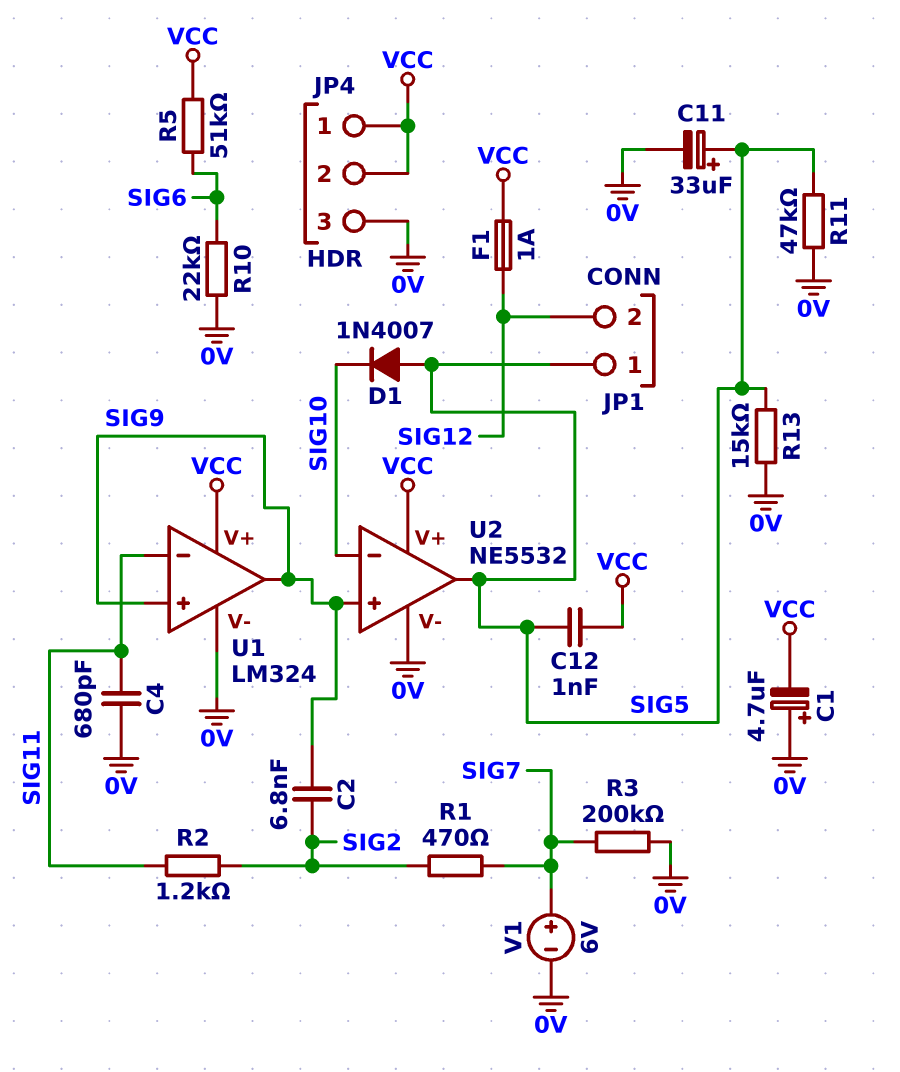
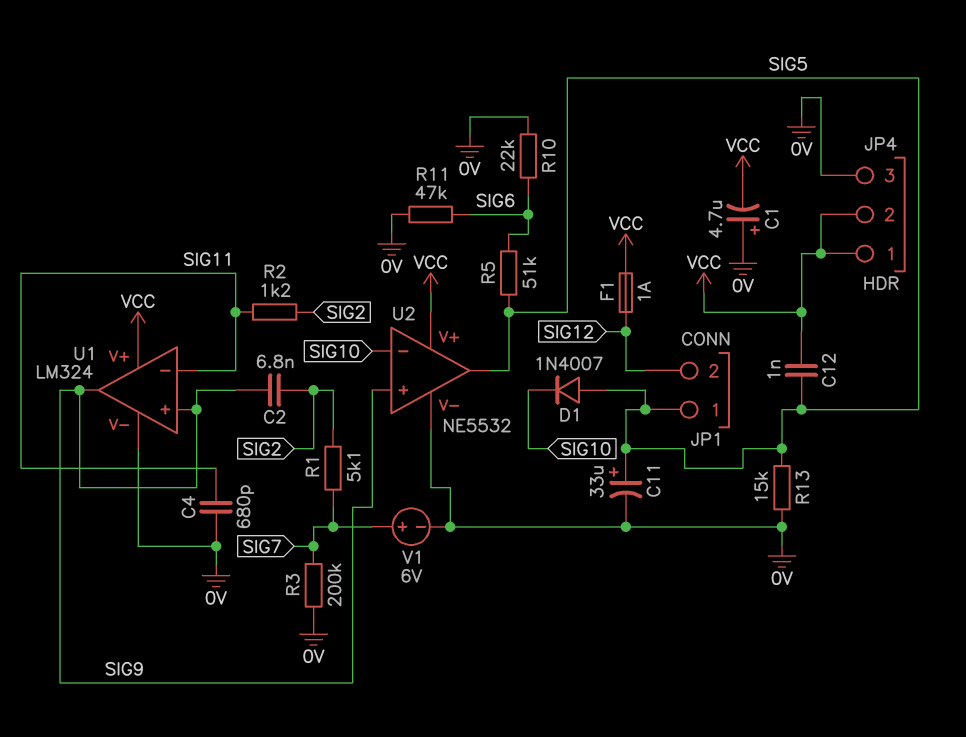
R1: 470 (SIG2, SIG7) -> 5.1k (SIG2, SIG7)
R5: 51k (SIG6, VCC) -> 51k (SIG5, SIG6)
R11: 47k (0V, SIG5) -> 47k (0V, SIG6)

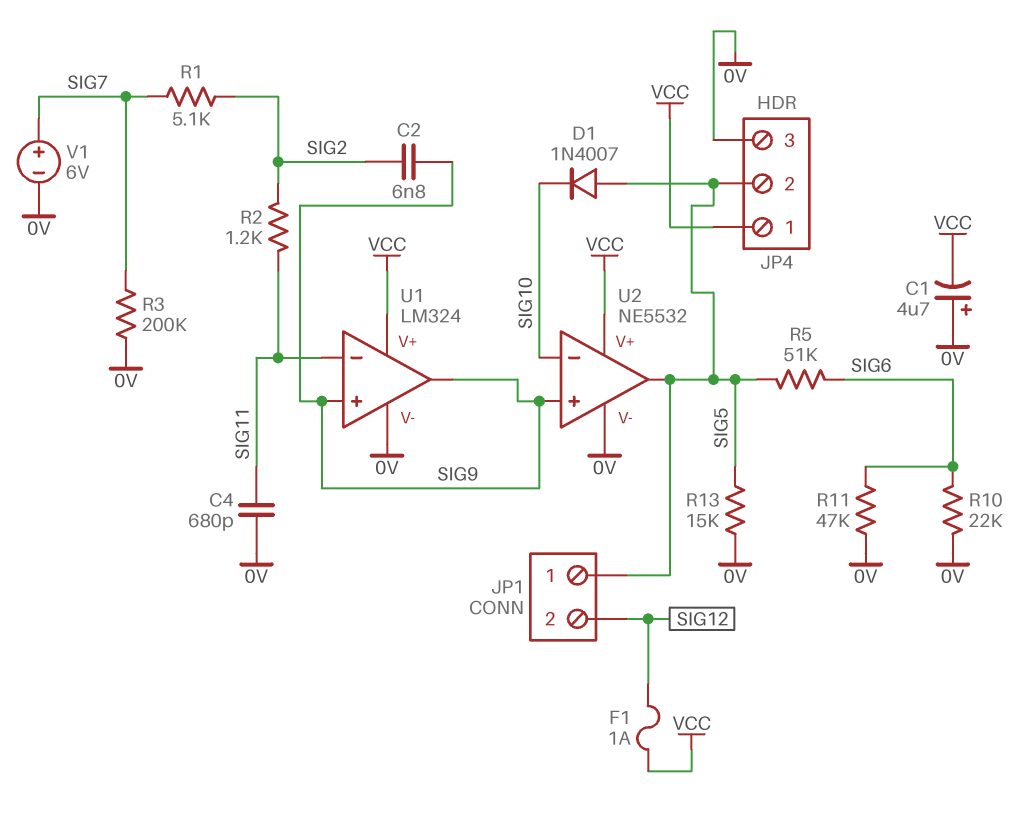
C11: 33uF (plus SIG5, minus 0V) -> none
C12: 1nF (SIG5, VCC) -> none
JP4 pin 2: VCC -> SIG5

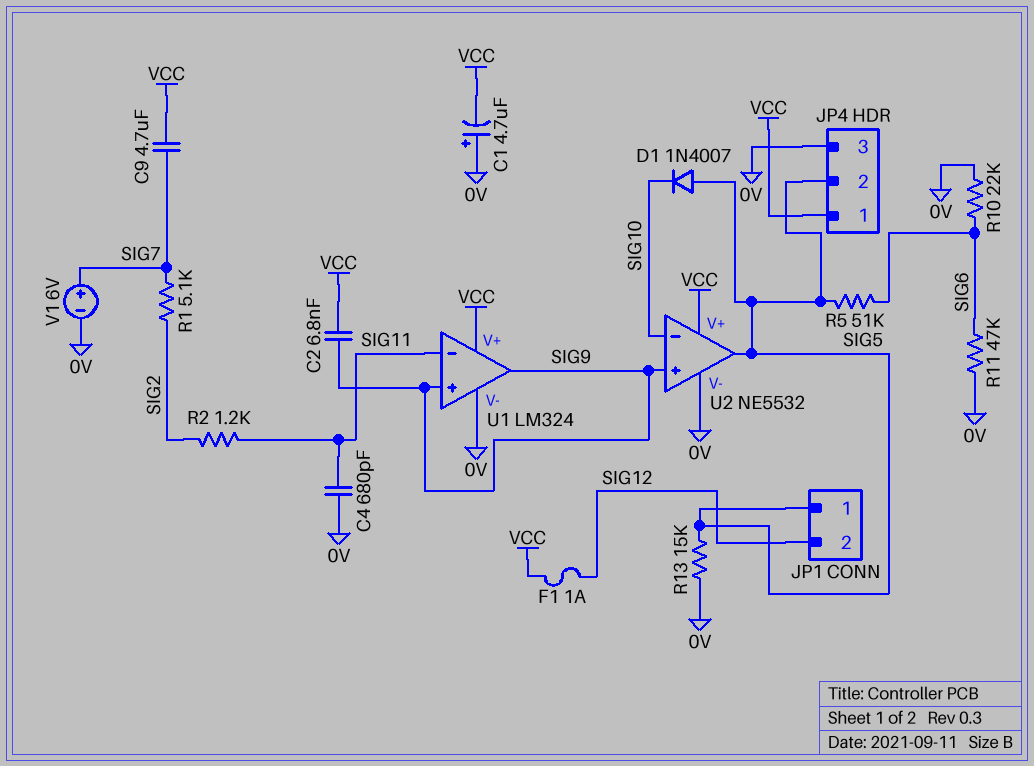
C2: 6.8nF (SIG2, SIG9) -> 6.8nF (SIG9, VCC)
C9: none -> 4.7uF (SIG7, VCC)
R3: 200k (0V, SIG7) -> none

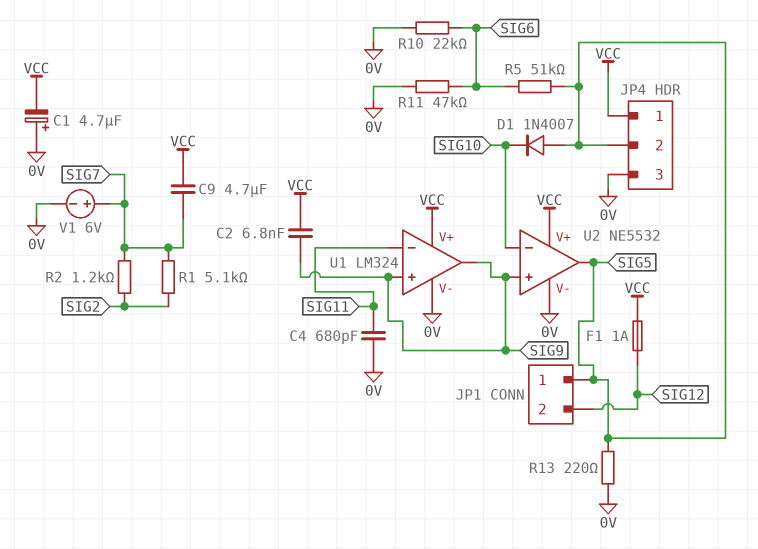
R2: 1.2k (SIG2, SIG11) -> 1.2k (SIG2, SIG7)
R13: 15k (0V, SIG5) -> 220 (0V, SIG5)

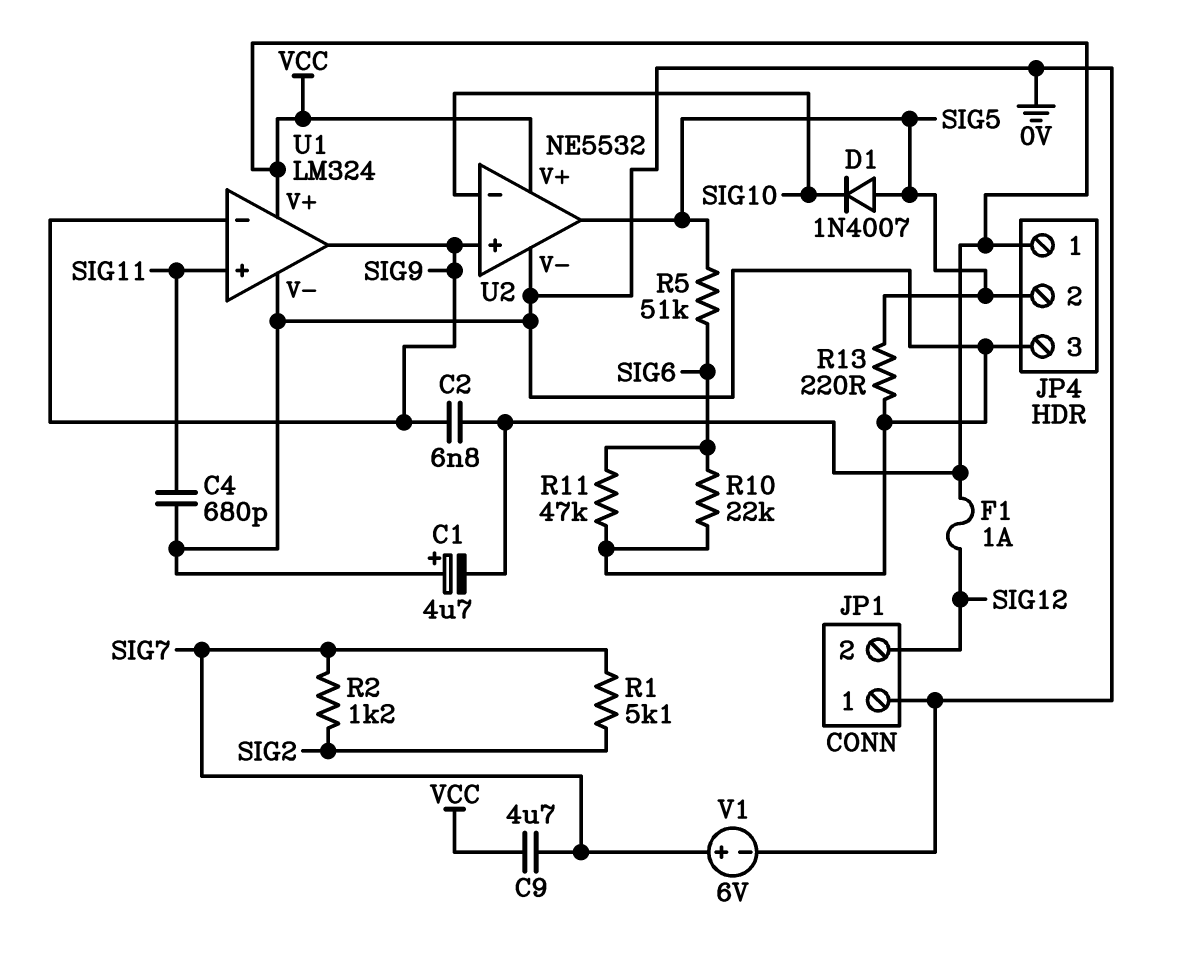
JP1 pin 1: SIG5 -> 0V
U1 pin in+: SIG9 -> SIG11
U1 pin in-: SIG11 -> SIG9

